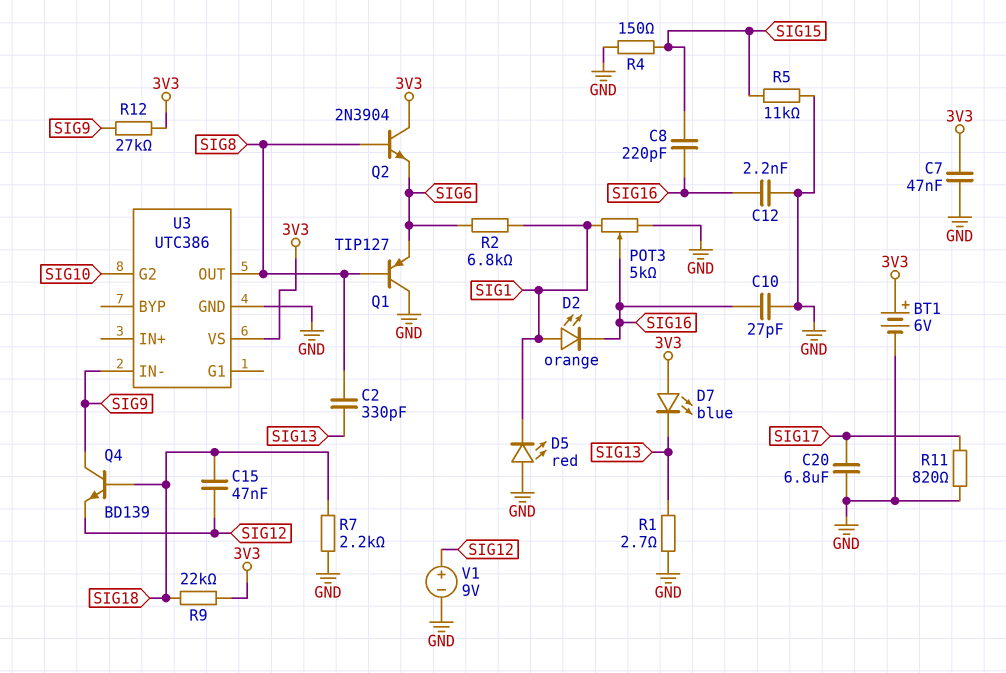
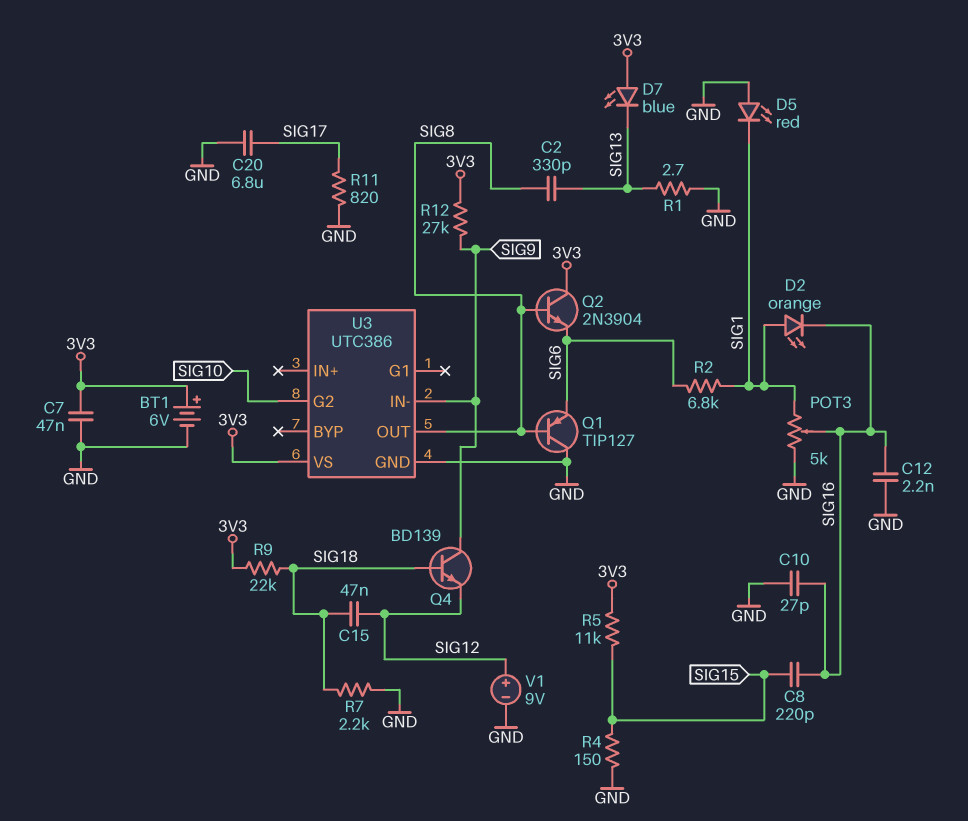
R5: 11k (GND, SIG15) -> 11k (3V3, SIG15)

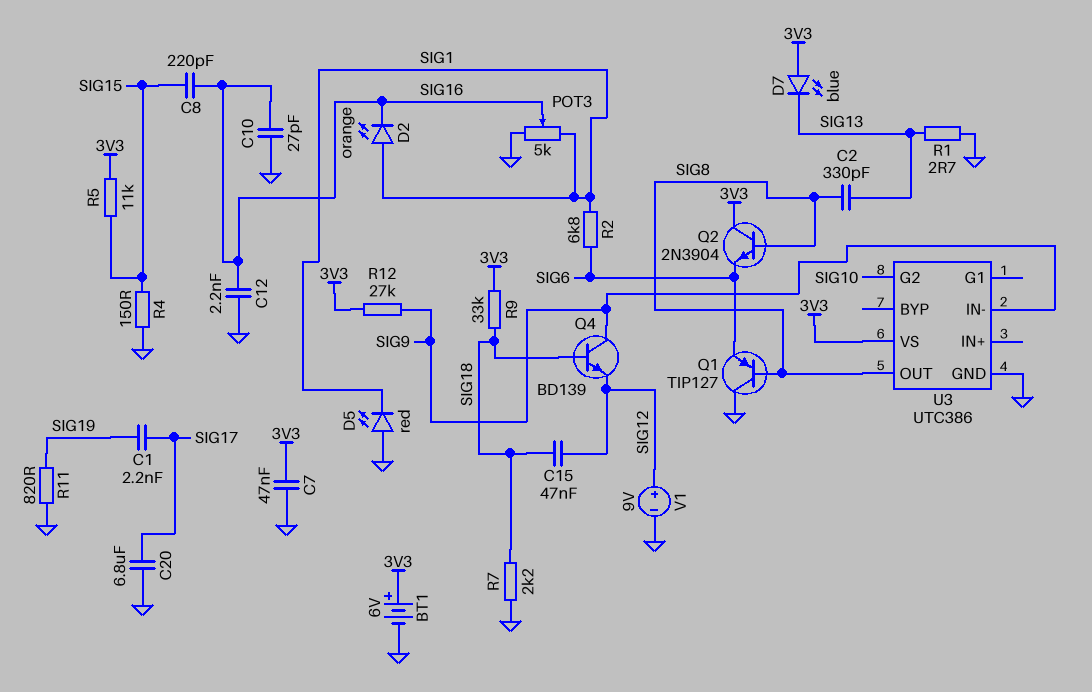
C1: none -> 2.2nF (SIG17, SIG19)
R9: 22k (3V3, SIG18) -> 33k (3V3, SIG18)
R11: 820 (GND, SIG17) -> 820 (GND, SIG19)

